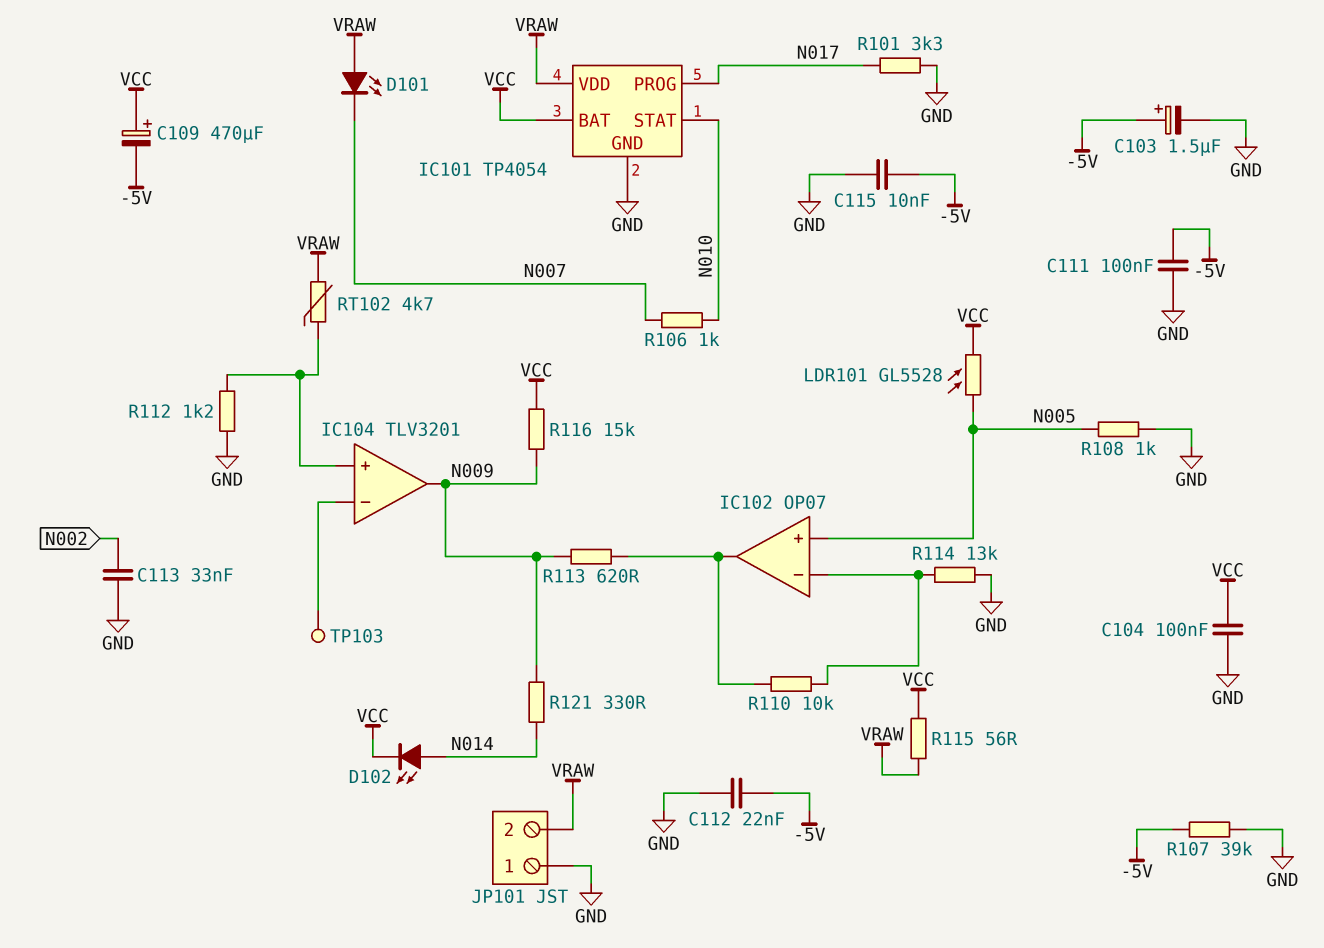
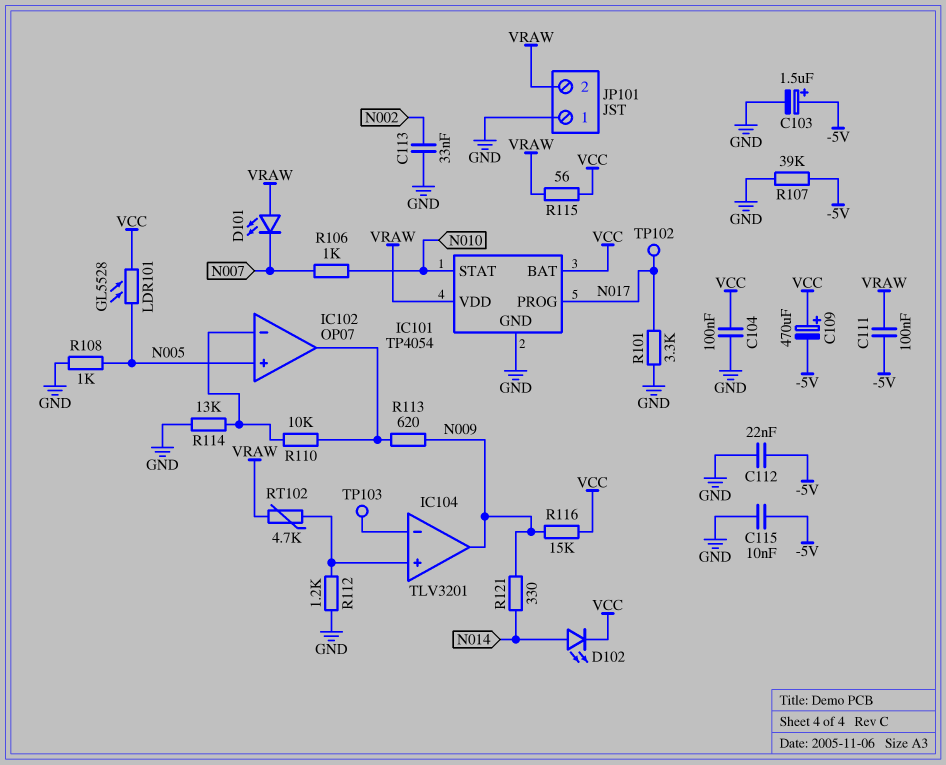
C111: 100nF (-5V, GND) -> 100nF (-5V, VRAW)
TP102: none -> test point (N017)

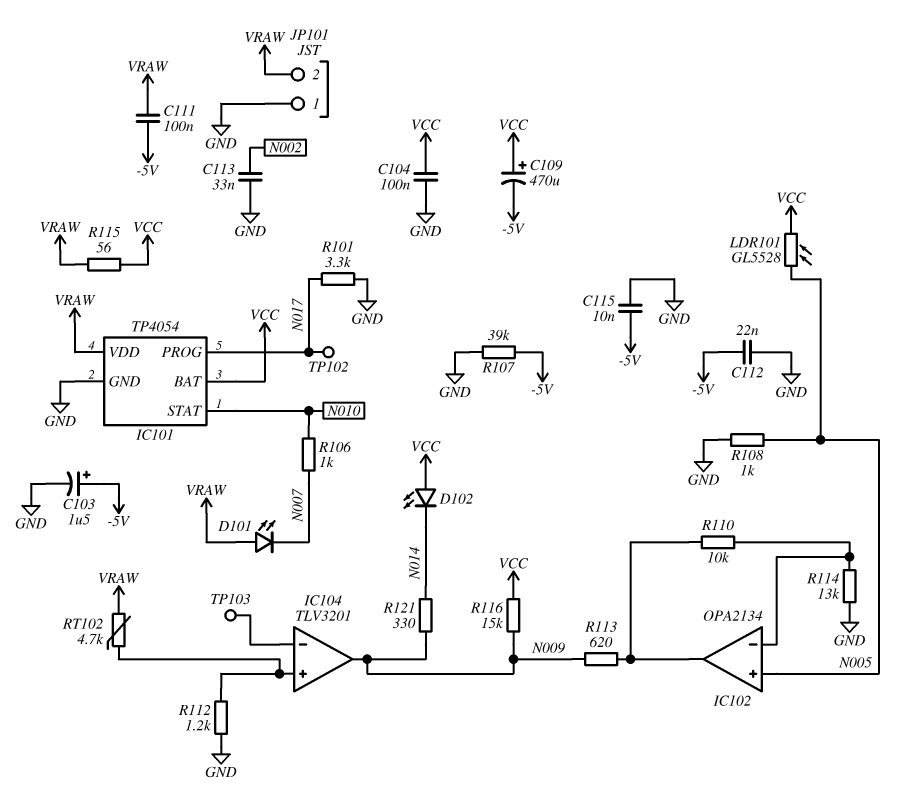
D102: LED (A N014, K VCC) -> LED (A VCC, K N014)
IC102: OP07 -> OPA2134

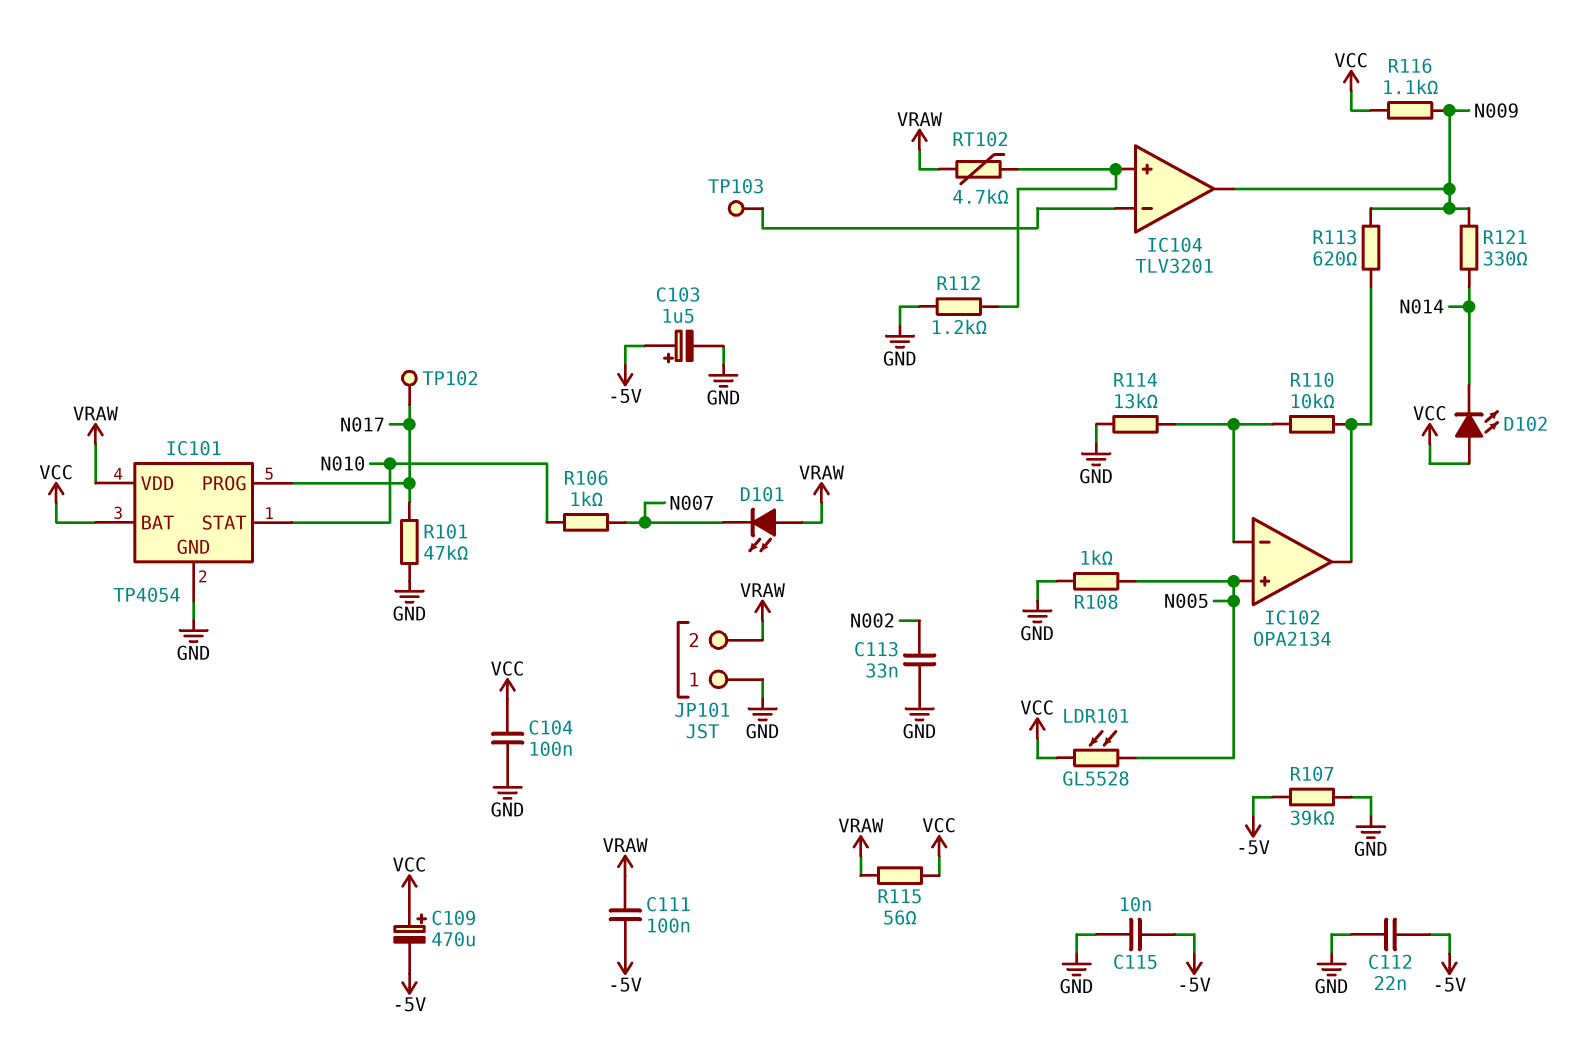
R101: 3.3k (GND, N017) -> 47k (GND, N017)
R116: 15k (N009, VCC) -> 1.1k (N009, VCC)

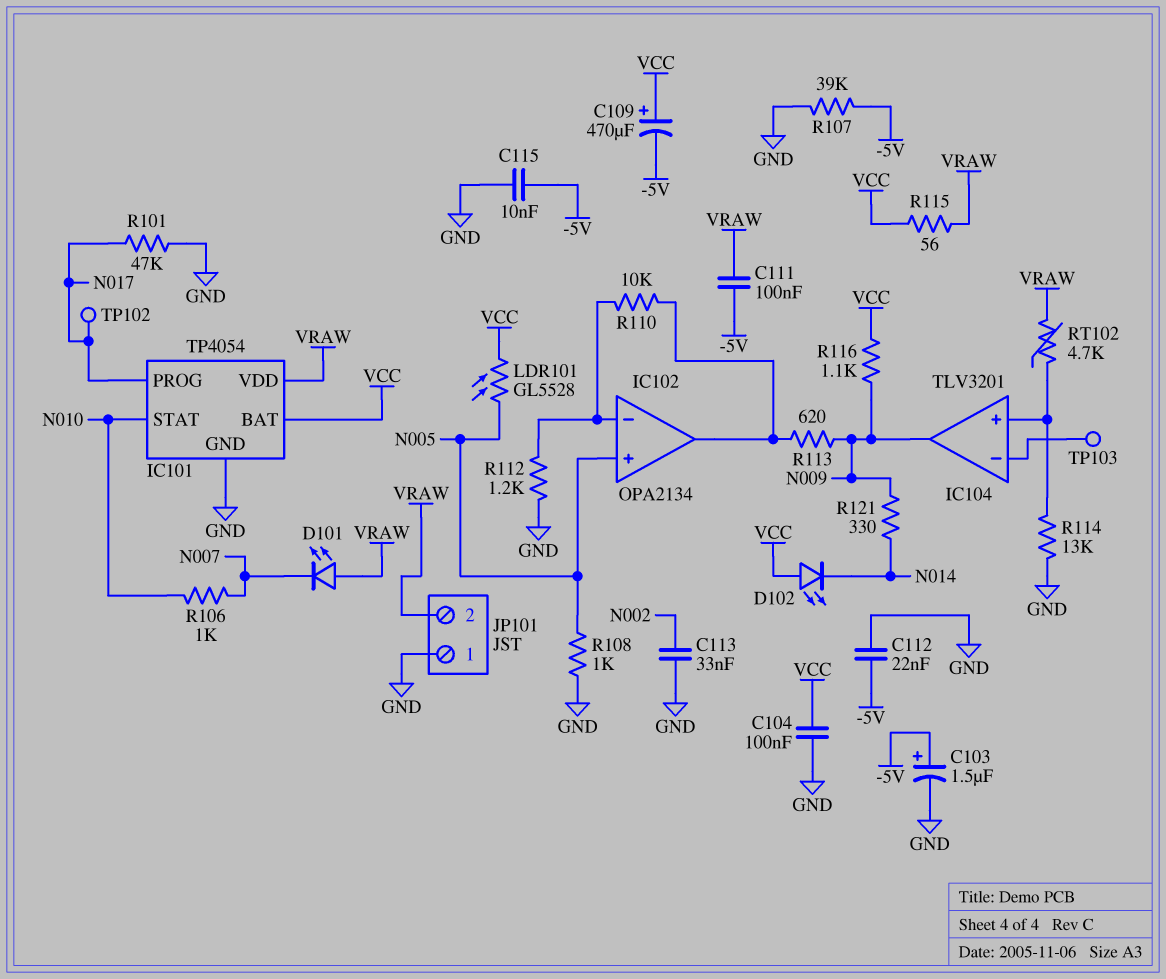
R112: 1.2k (GND, IC104/in+) -> 1.2k (GND, IC102/in-)
R114: 13k (GND, IC102/in-) -> 13k (GND, IC104/in+)

